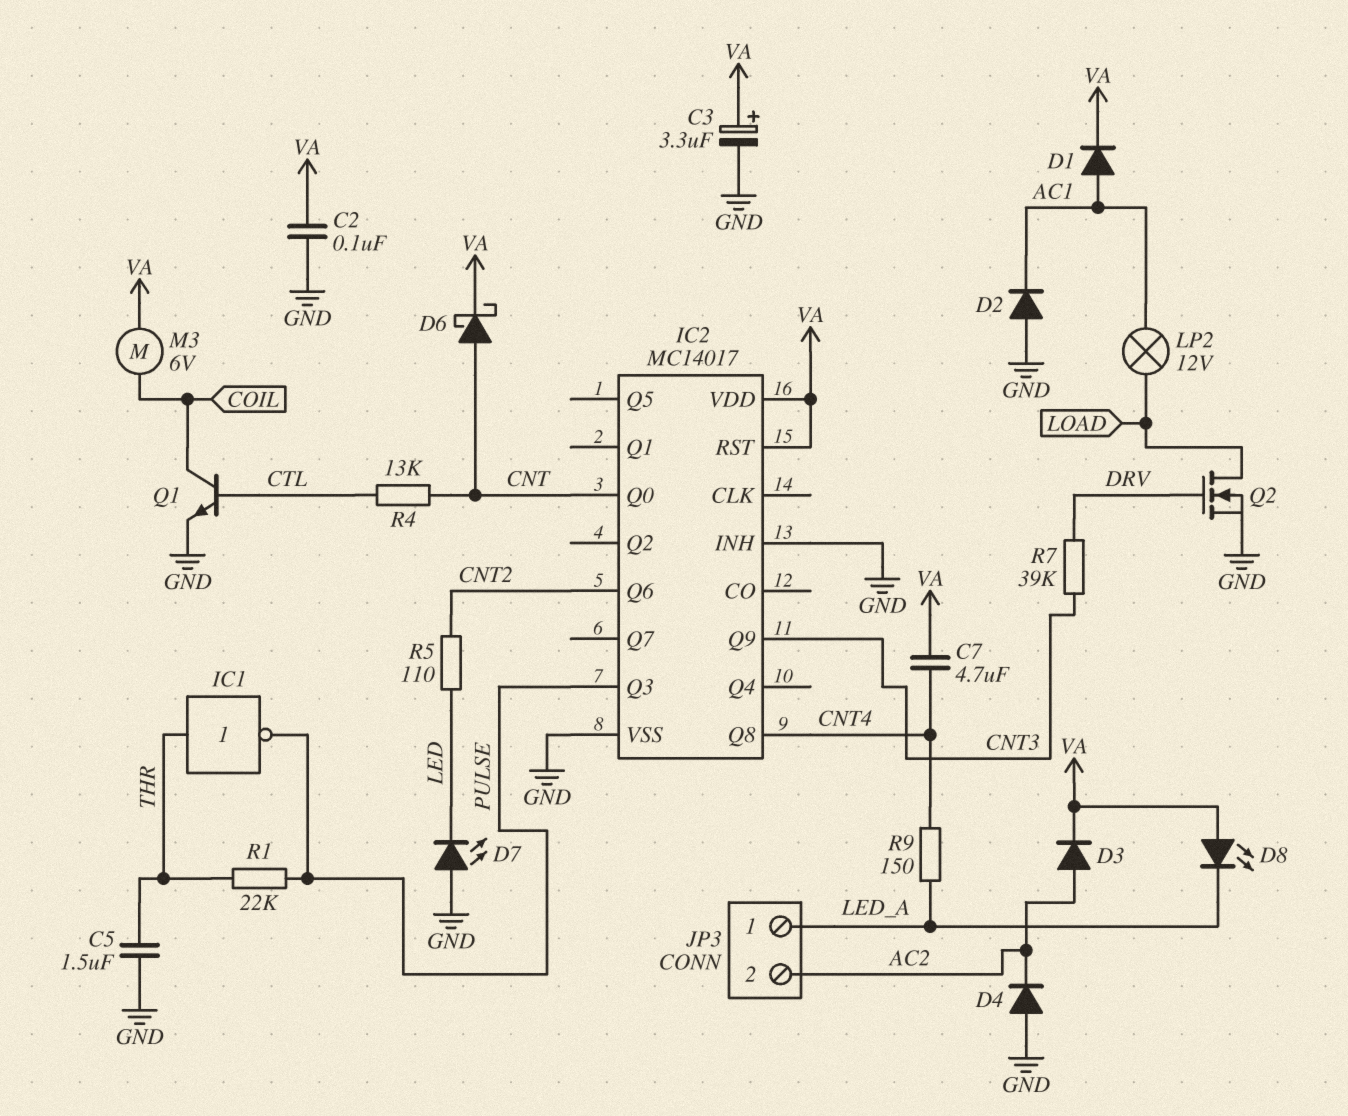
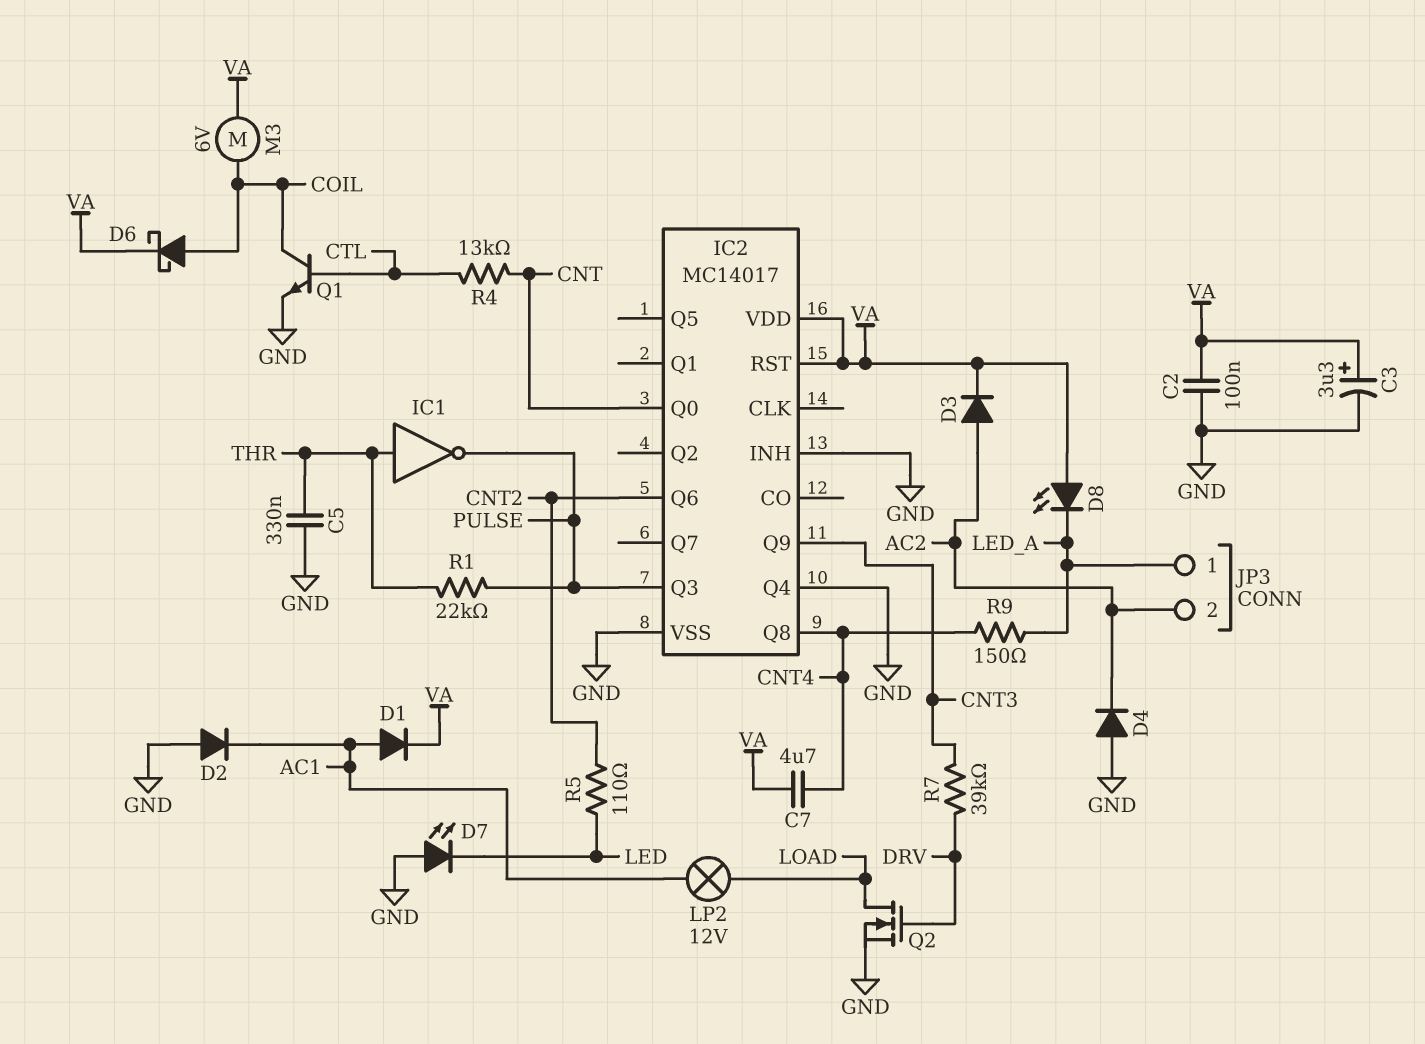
C5: 1.5uF (GND, THR) -> 330nF (GND, THR)
D6: schottky (A CNT, K VA) -> schottky (A COIL, K VA)
IC2 pin Q4: none -> GND

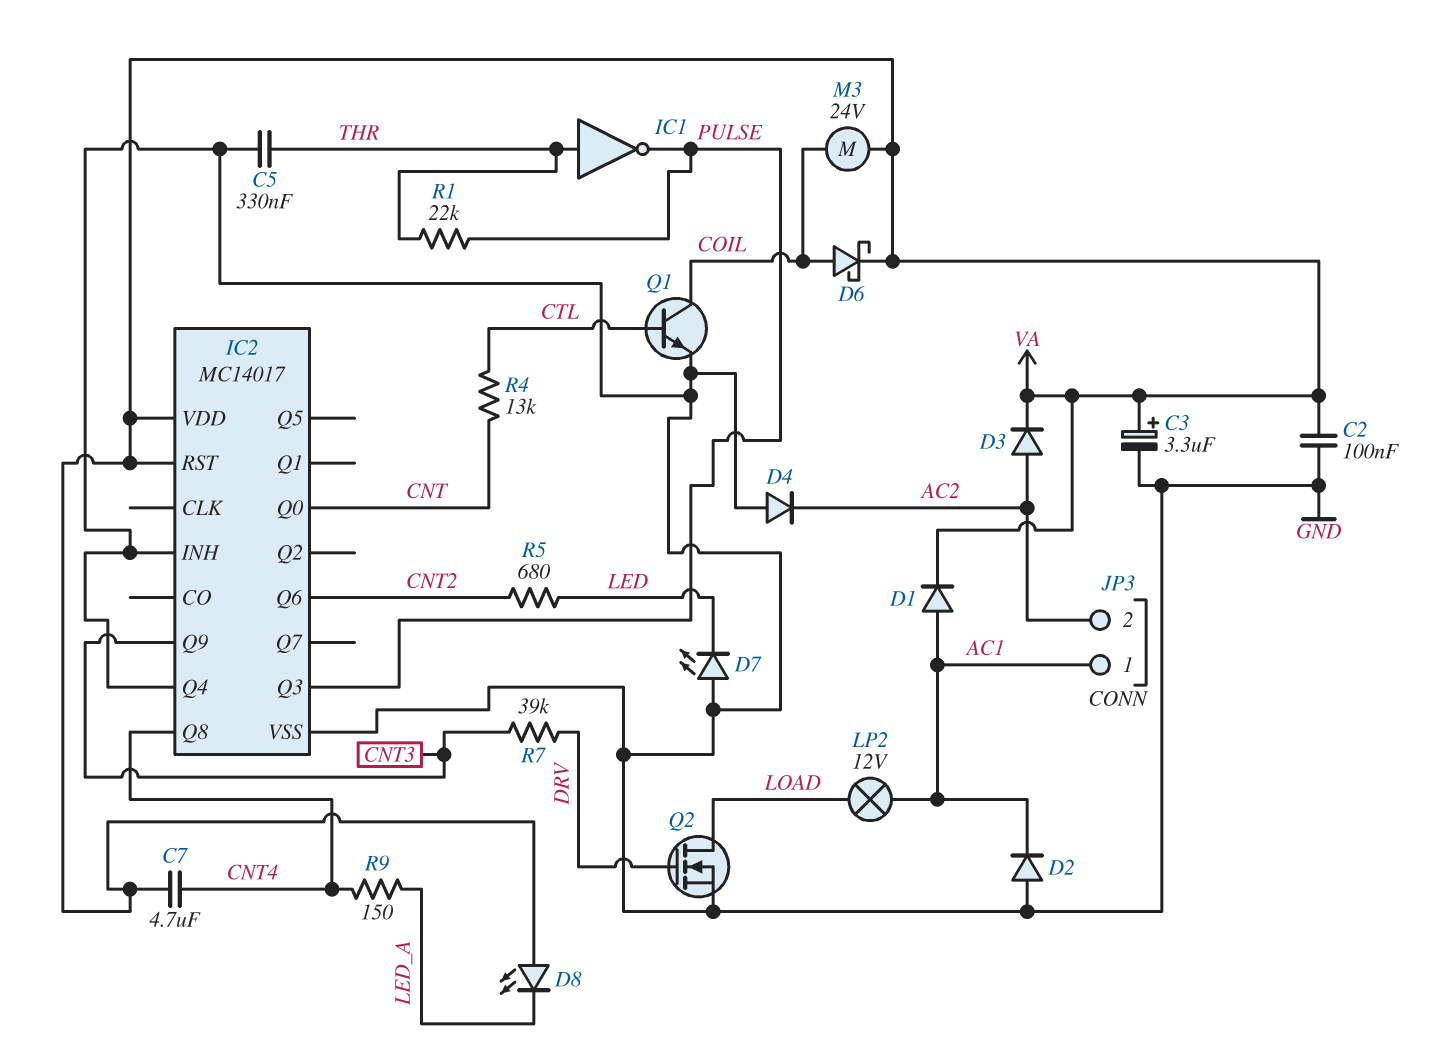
JP3 pin 1: LED_A -> AC1
M3: motor 6V (COIL, VA) -> motor 24V (COIL, VA)
R5: 110 (CNT2, LED) -> 680 (CNT2, LED)

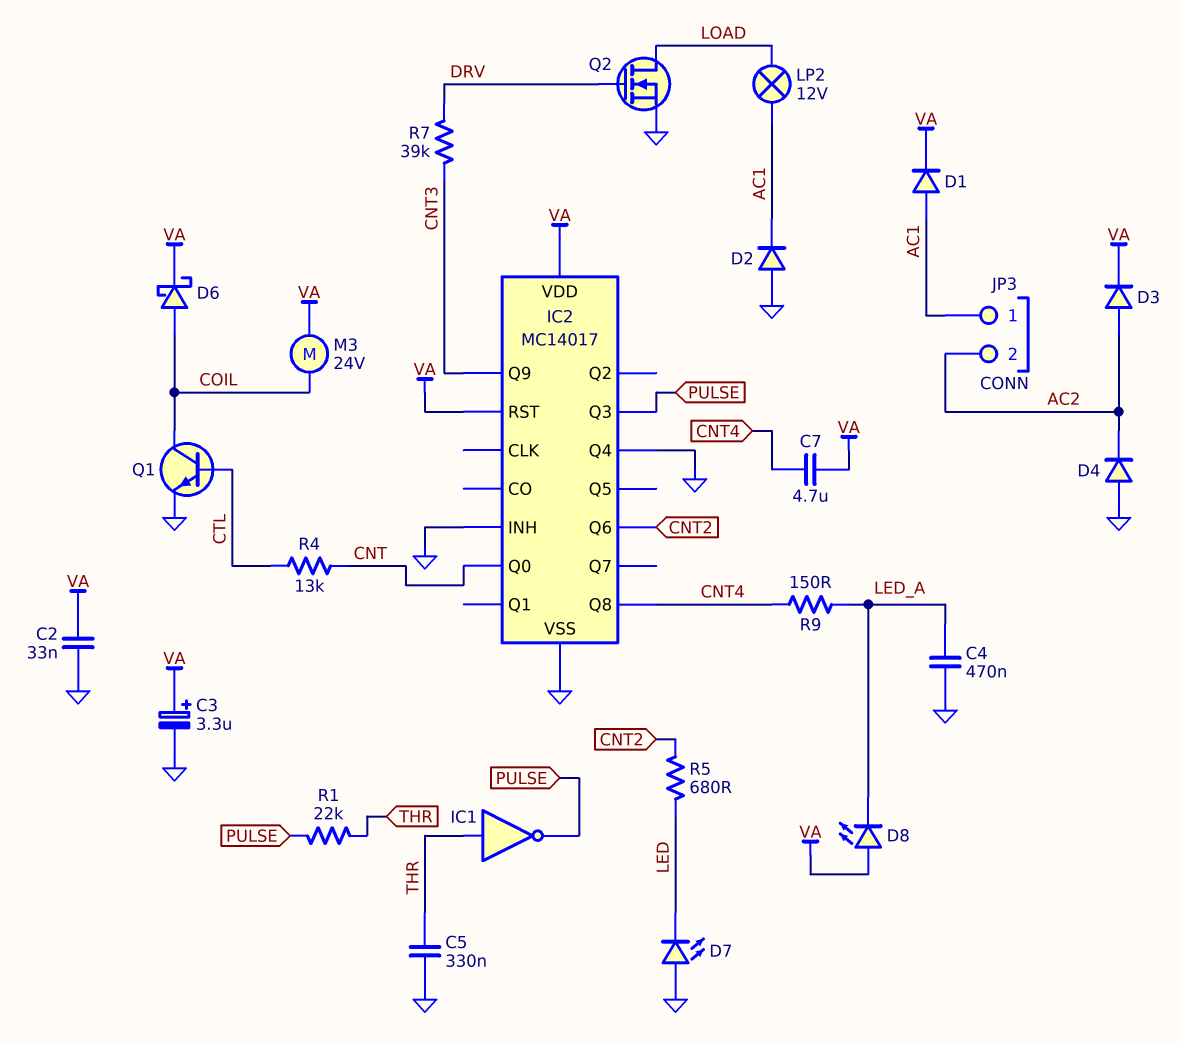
C2: 100nF (GND, VA) -> 33nF (GND, VA)
C4: none -> 470nF (GND, LED_A)

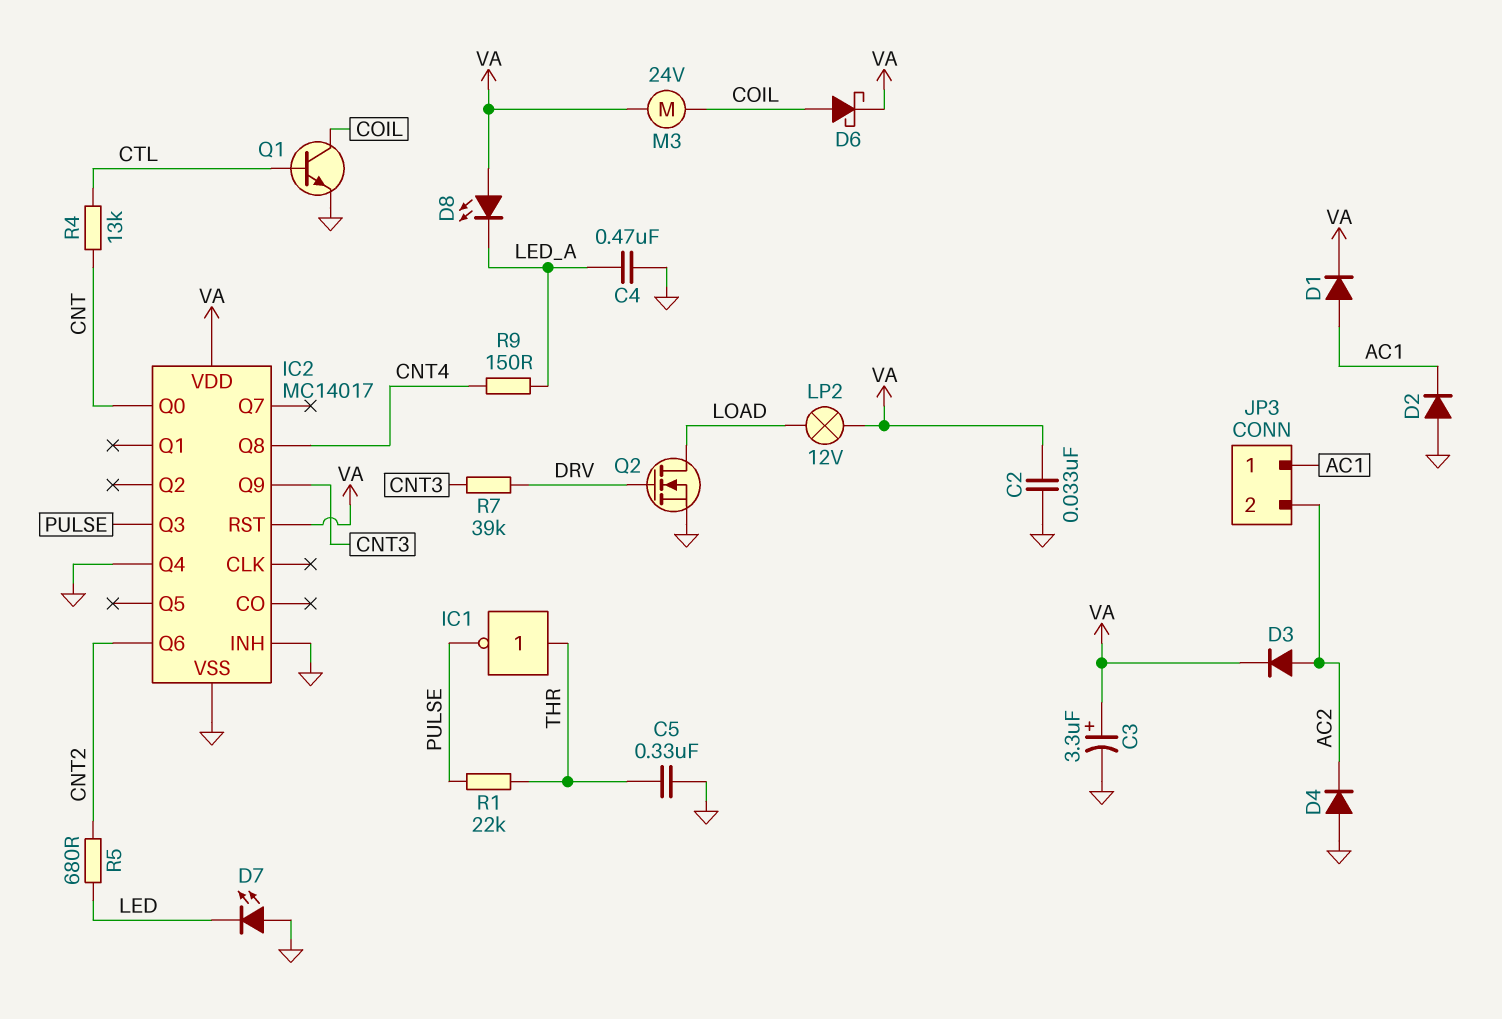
C7: 4.7uF (CNT4, VA) -> none
LP2: lamp 12V (AC1, LOAD) -> lamp 12V (LOAD, VA)

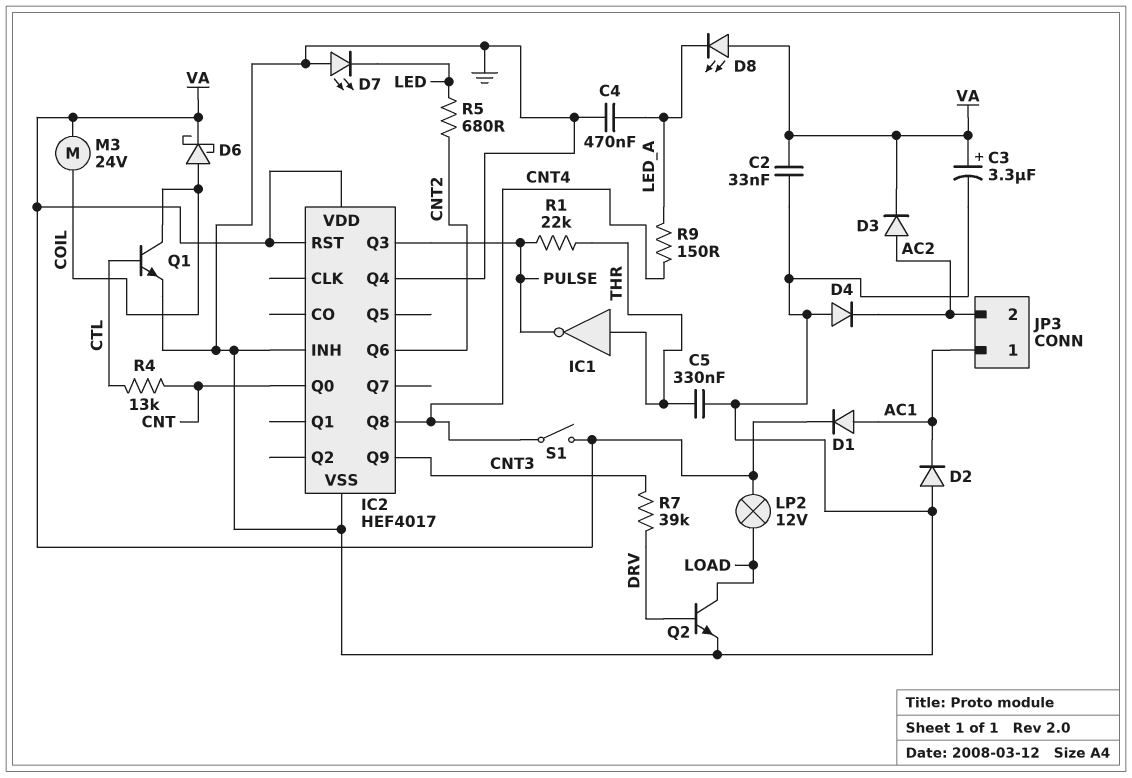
IC2: MC14017 -> HEF4017
Q2: NMOS (G DRV, D LOAD, S GND) -> NPN (B DRV, C LOAD, E GND)
S1: none -> switch (CNT4, VA)

